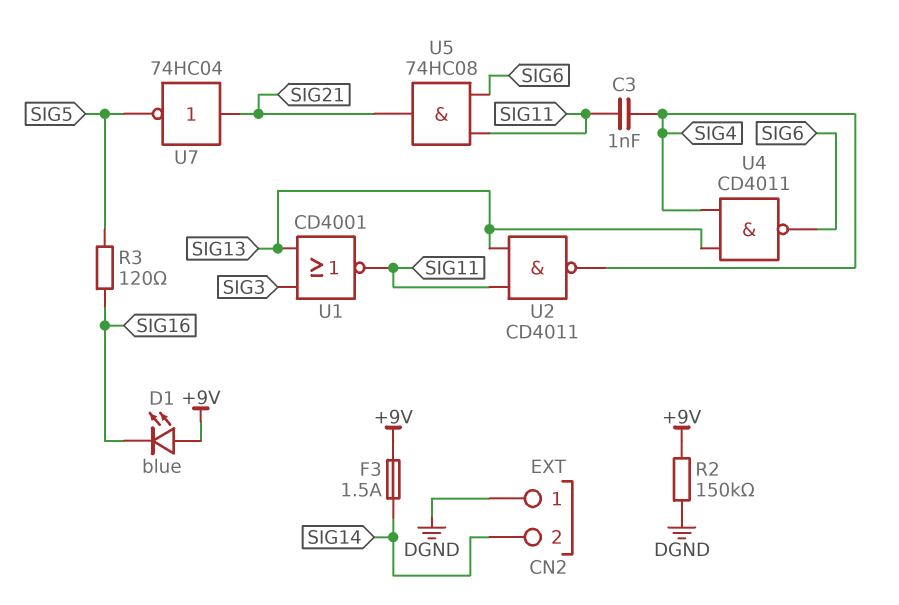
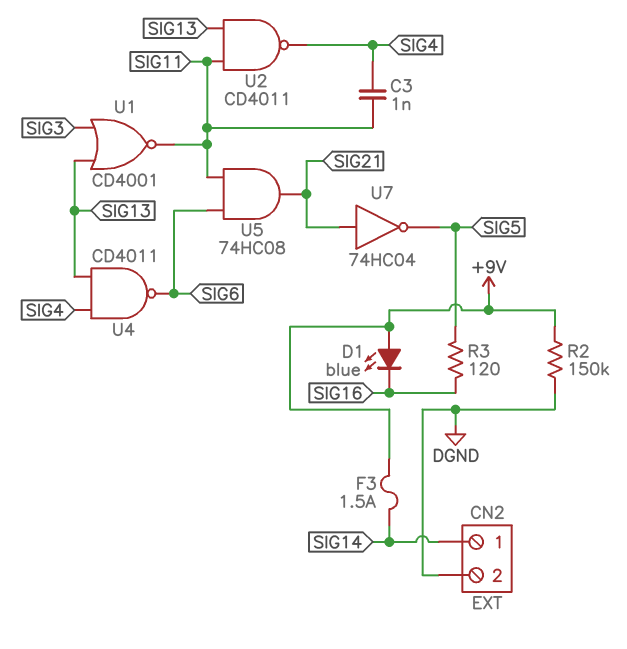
CN2 pin 1: DGND -> SIG14
CN2 pin 2: SIG14 -> DGND

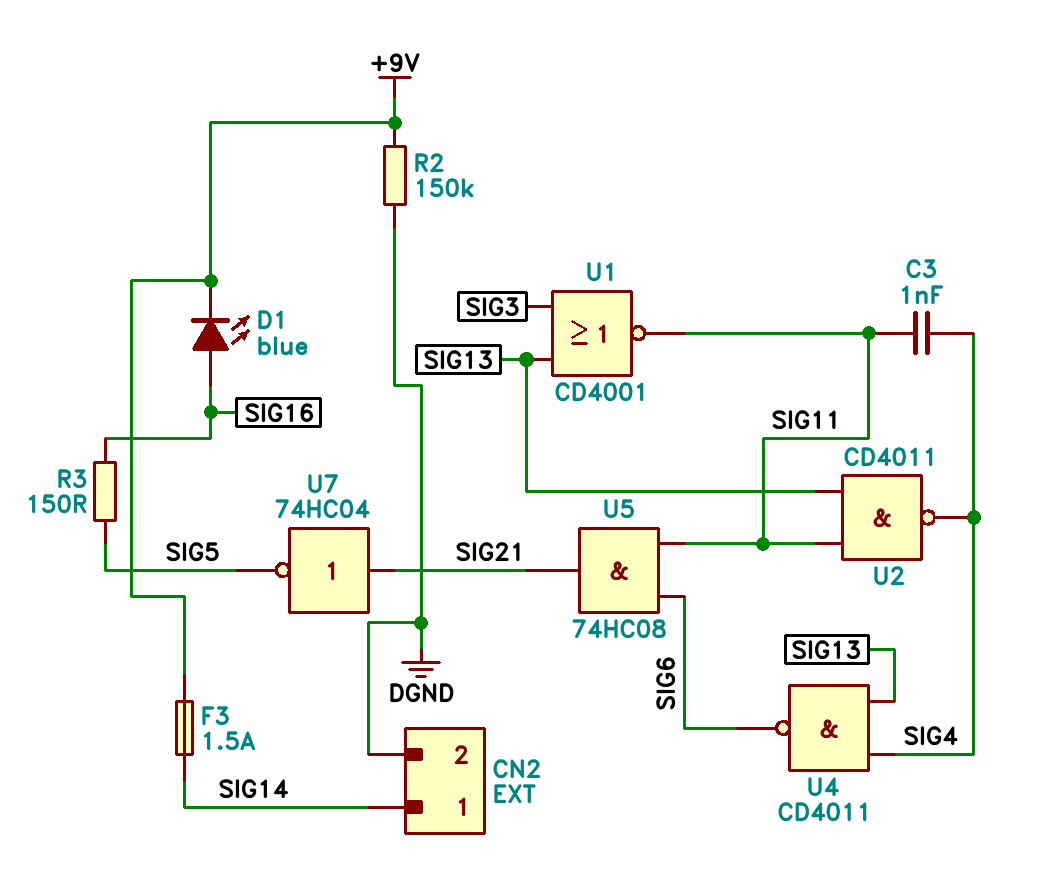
D1: LED blue (A +9V, K SIG16) -> LED blue (A SIG16, K +9V)
R3: 120 (SIG5, SIG16) -> 150 (SIG5, SIG16)

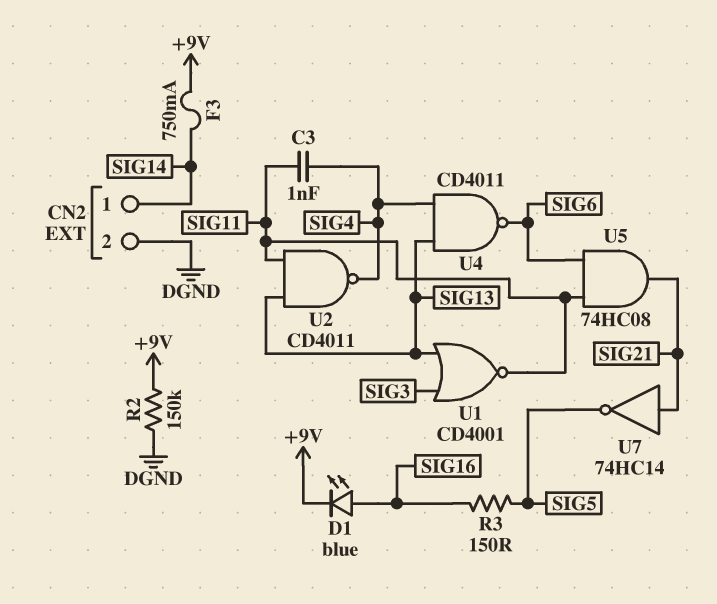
F3: 1.5A (+9V, SIG14) -> 750mA (+9V, SIG14)
U7: NOT 74HC04 (in SIG21, out SIG5) -> NOT 74HC14 (in SIG21, out SIG5)

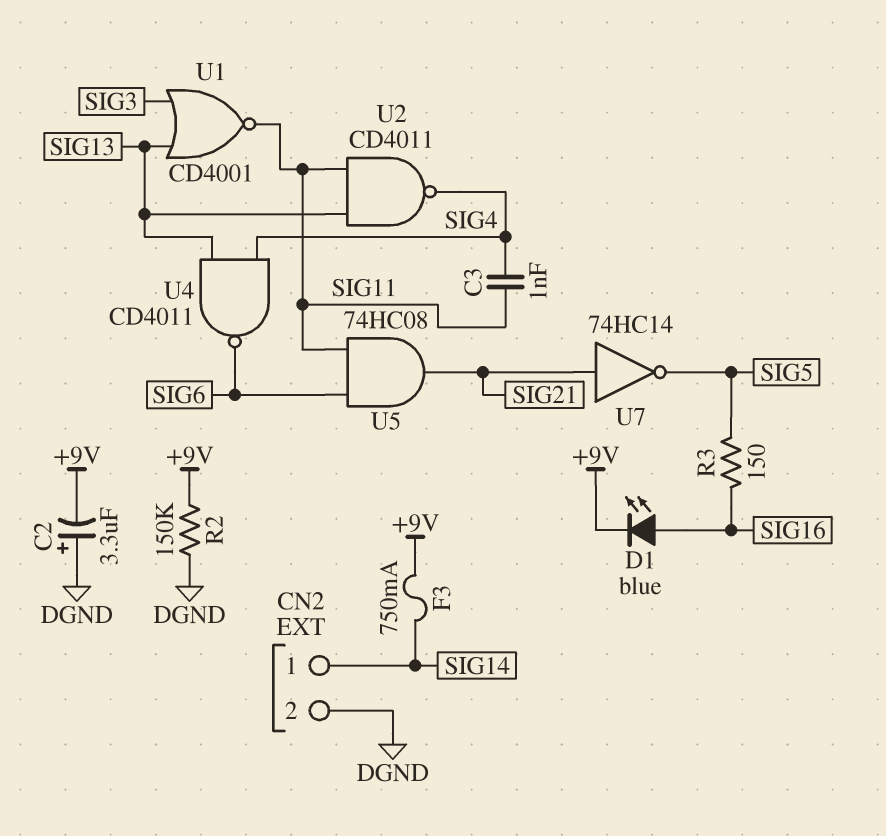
C2: none -> 3.3uF (plus DGND, minus +9V)

